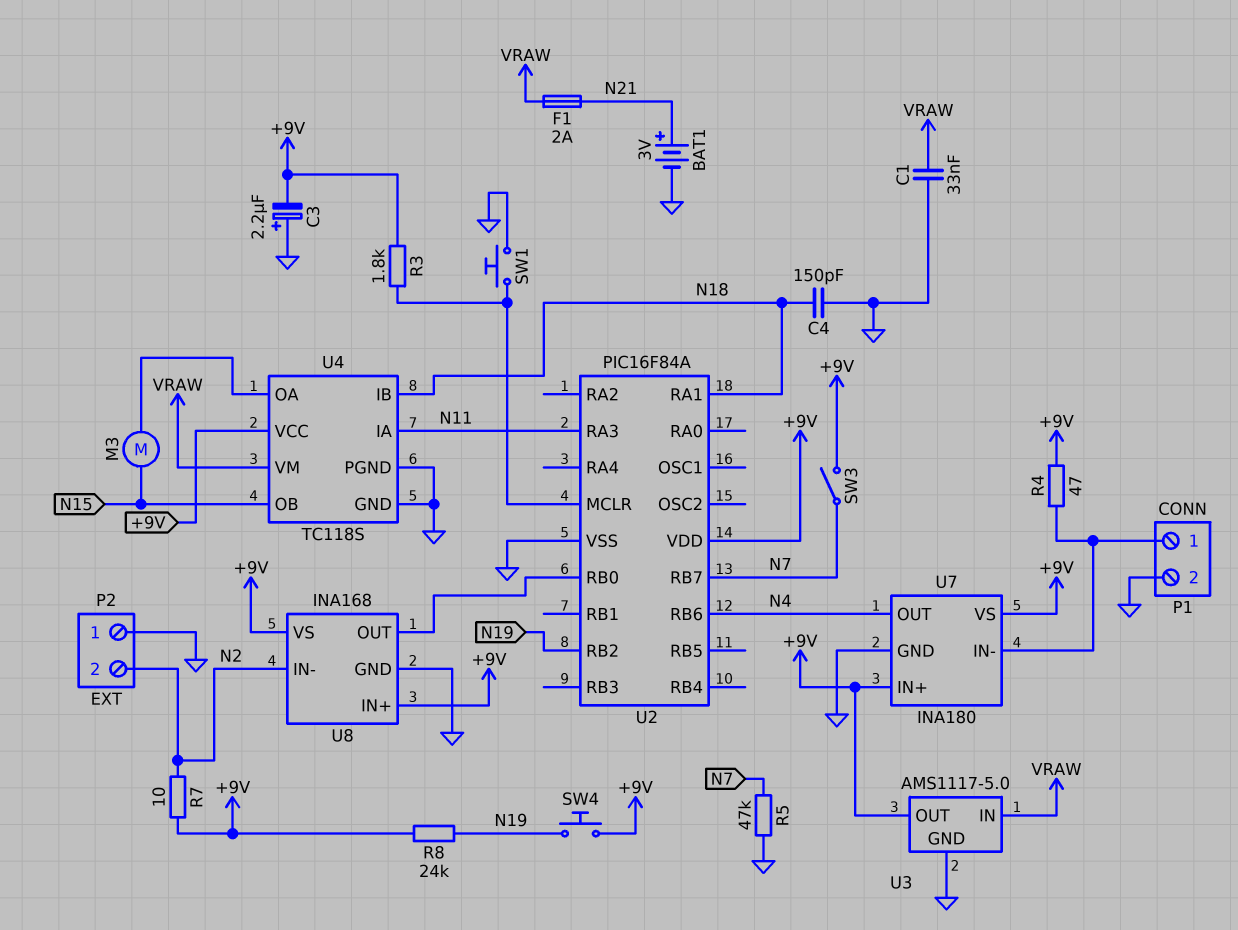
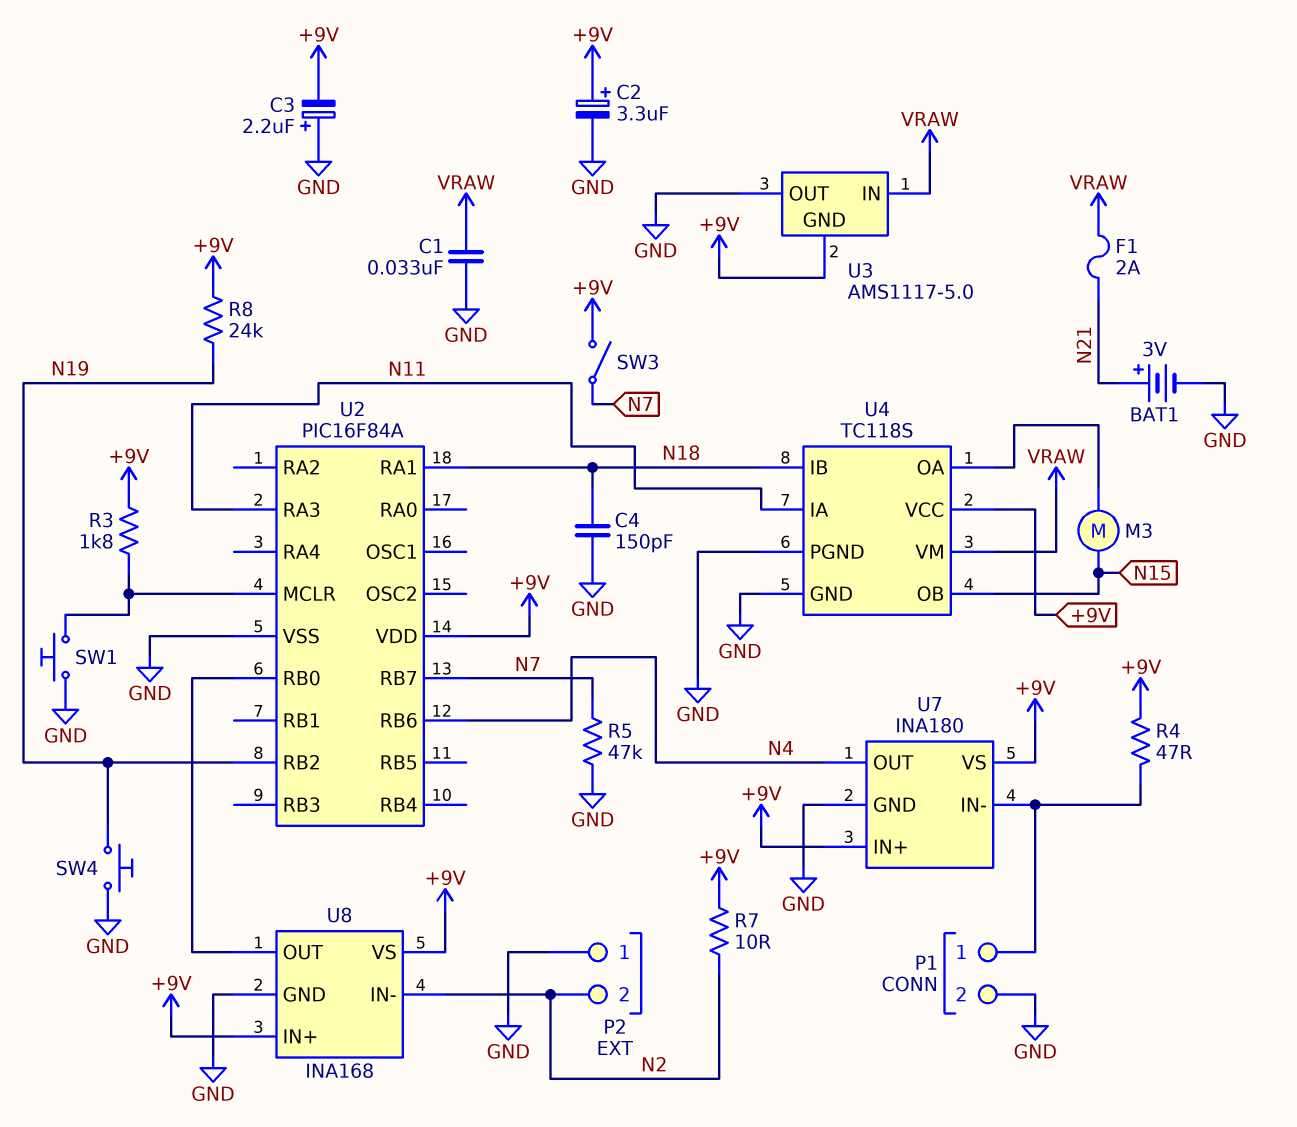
C2: none -> 3.3uF (plus +9V, minus GND)
SW4: button (+9V, N19) -> button (GND, N19)
U3 pin GND: GND -> +9V
U3 pin OUT: +9V -> GND

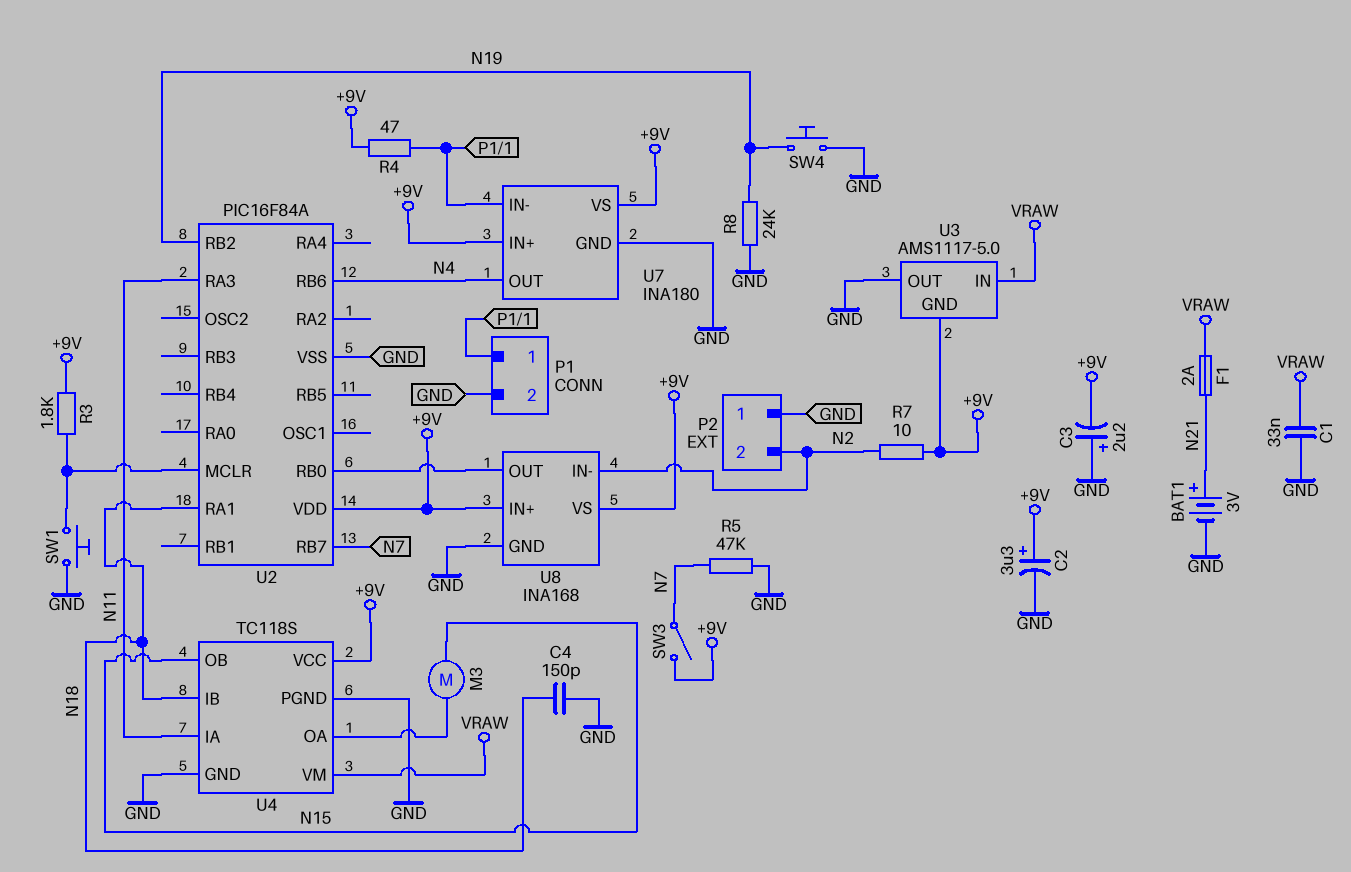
R8: 24k (+9V, N19) -> 24k (GND, N19)

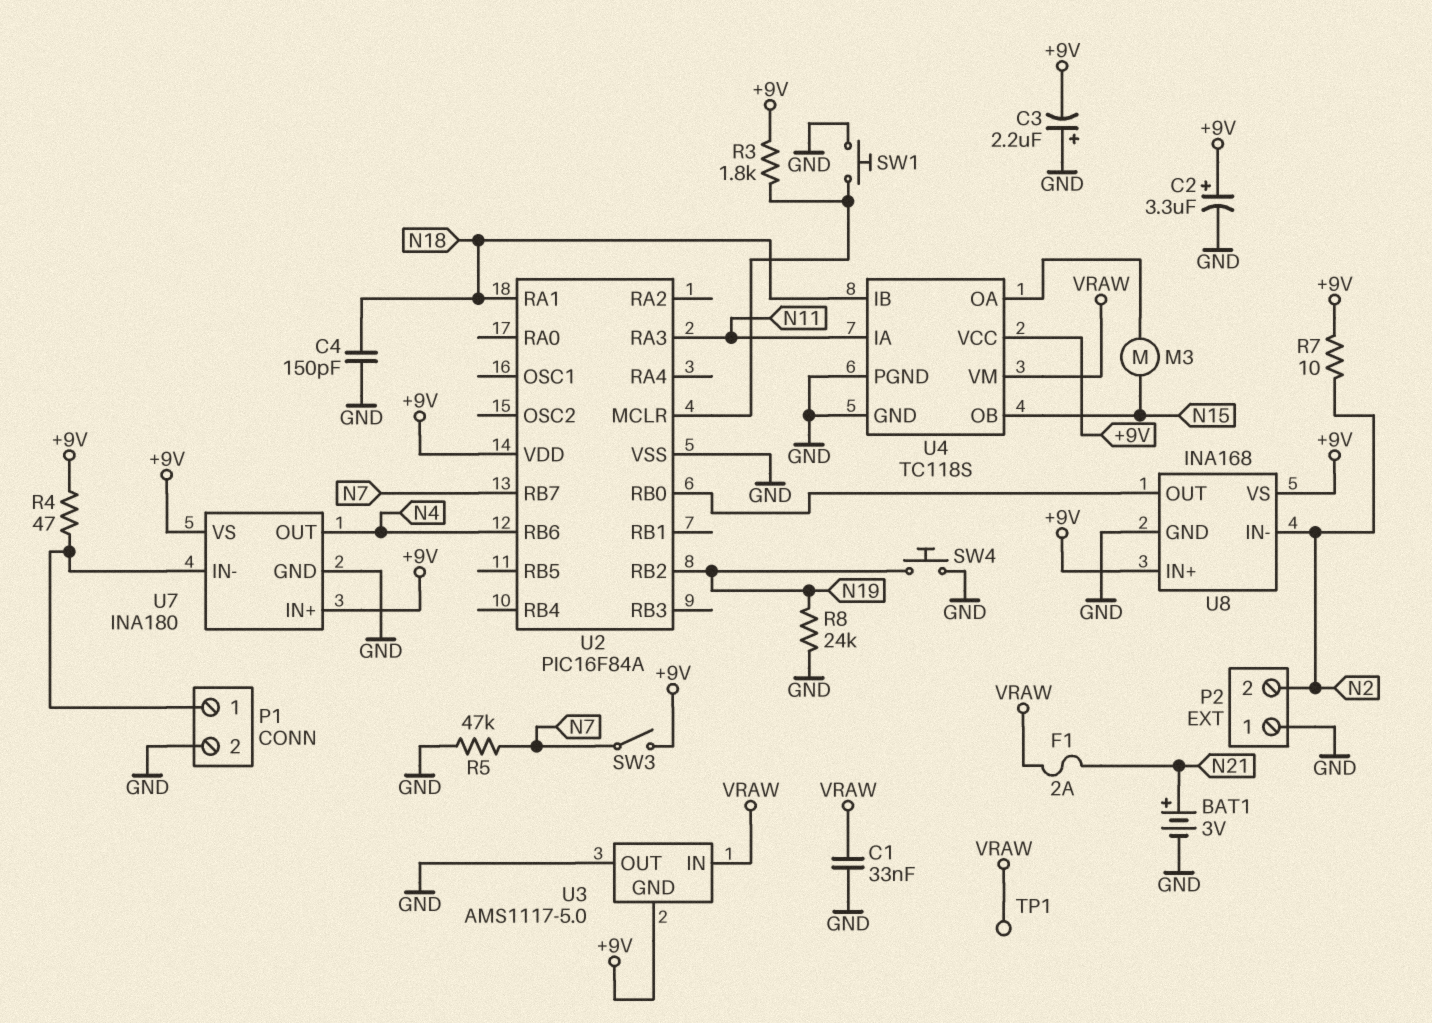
TP1: none -> test point (VRAW)

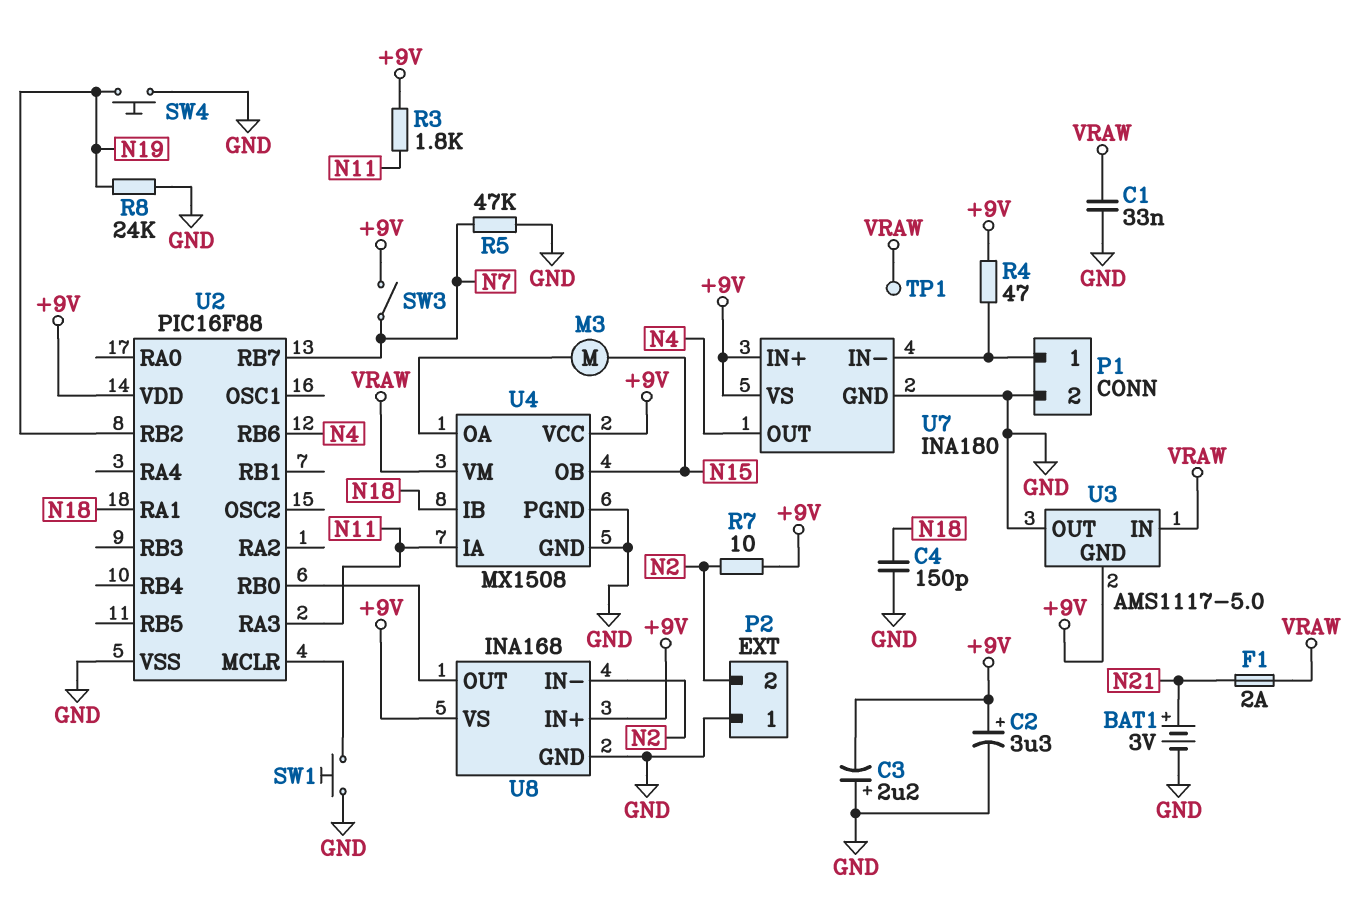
R3: 1.8k (+9V, U2/MCLR) -> 1.8k (+9V, N11)
U2: PIC16F84A -> PIC16F88
U4: TC118S -> MX1508

